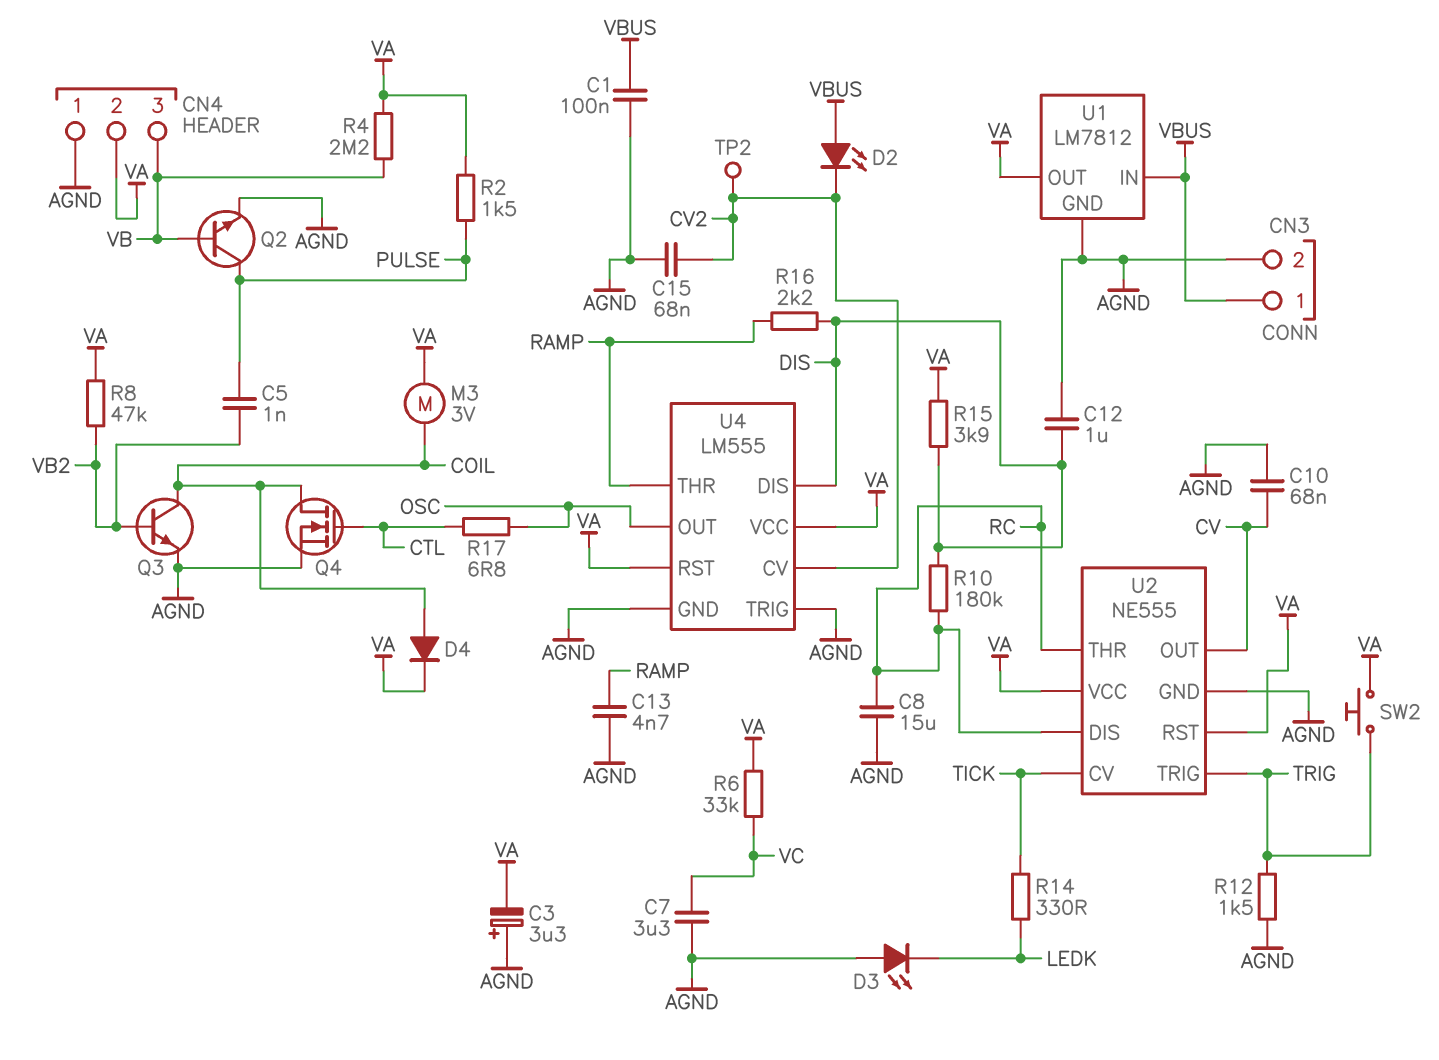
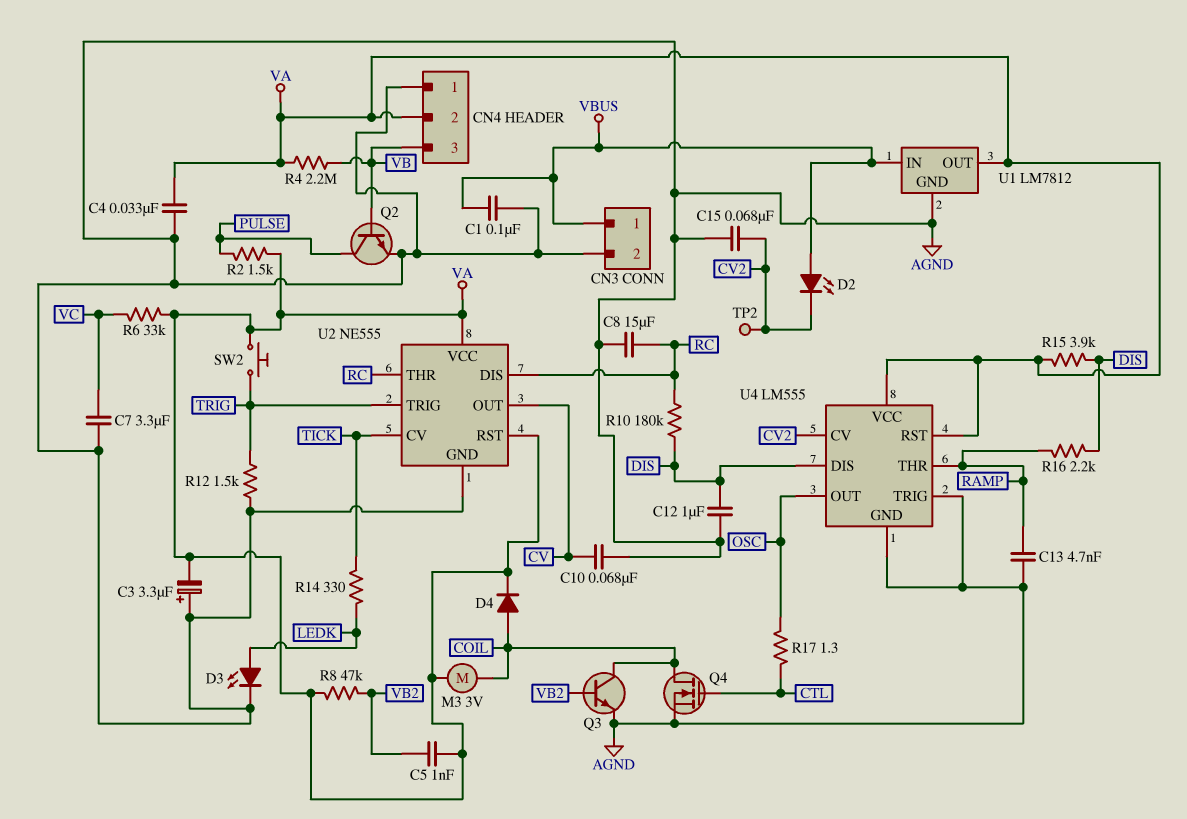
C4: none -> 33nF (AGND, VA)
C5: 1nF (PULSE, VB2) -> 1nF (VA, VB2)
D3: LED (A AGND, K LEDK) -> LED (A LEDK, K AGND)
R17: 6.8 (CTL, OSC) -> 1.3 (CTL, OSC)

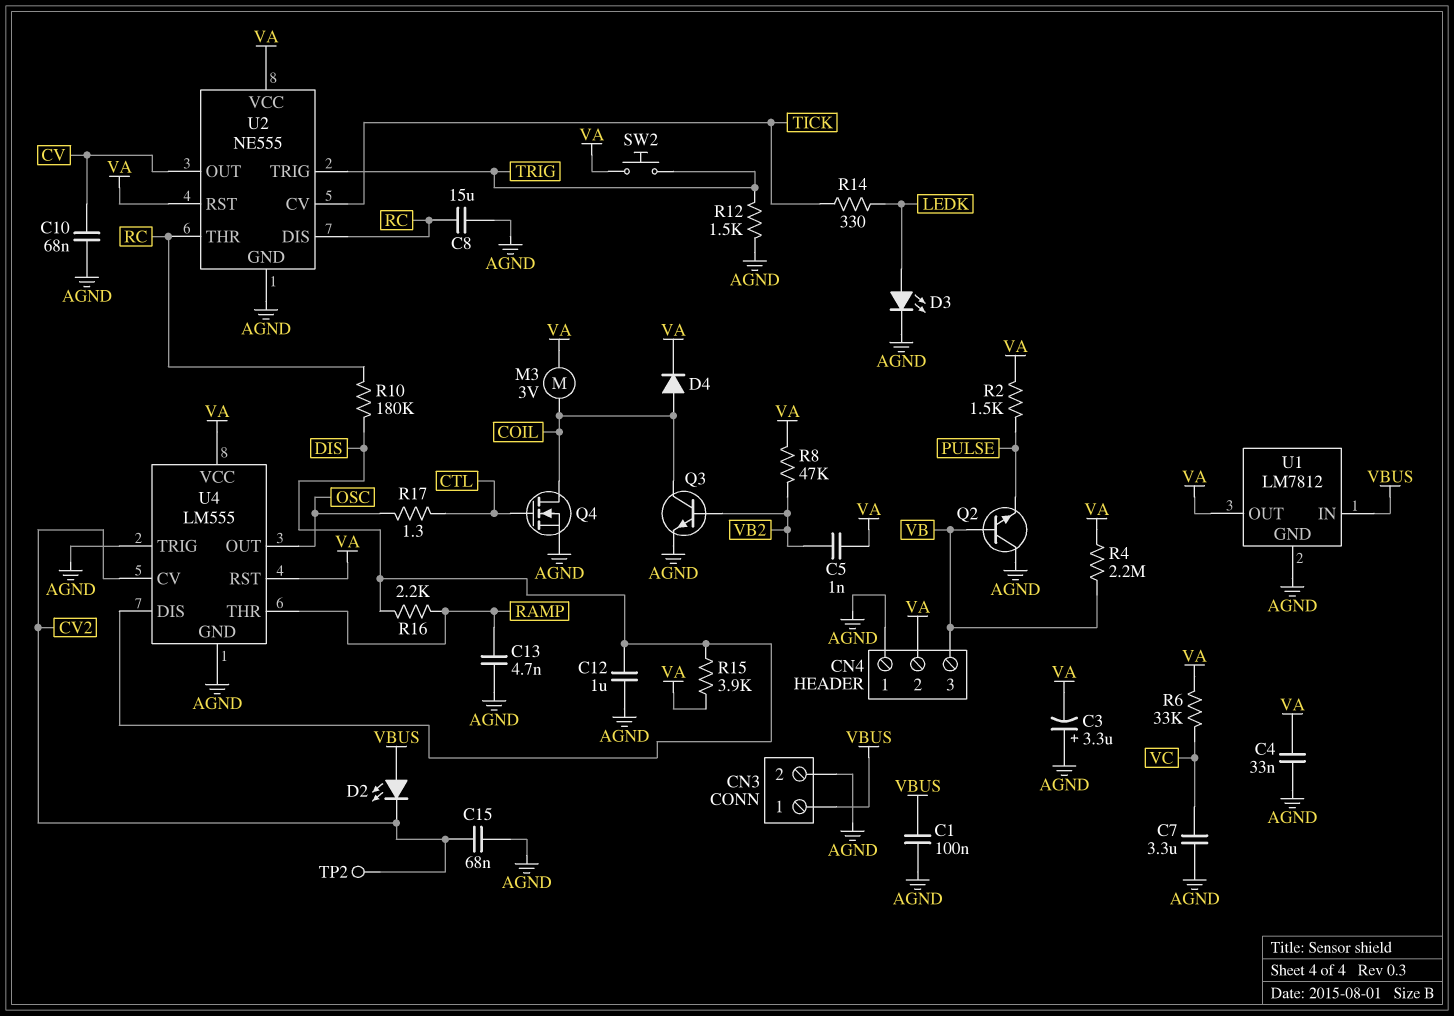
Q2: NPN (B VB, C PULSE, E AGND) -> NPN (B VB, C AGND, E PULSE)

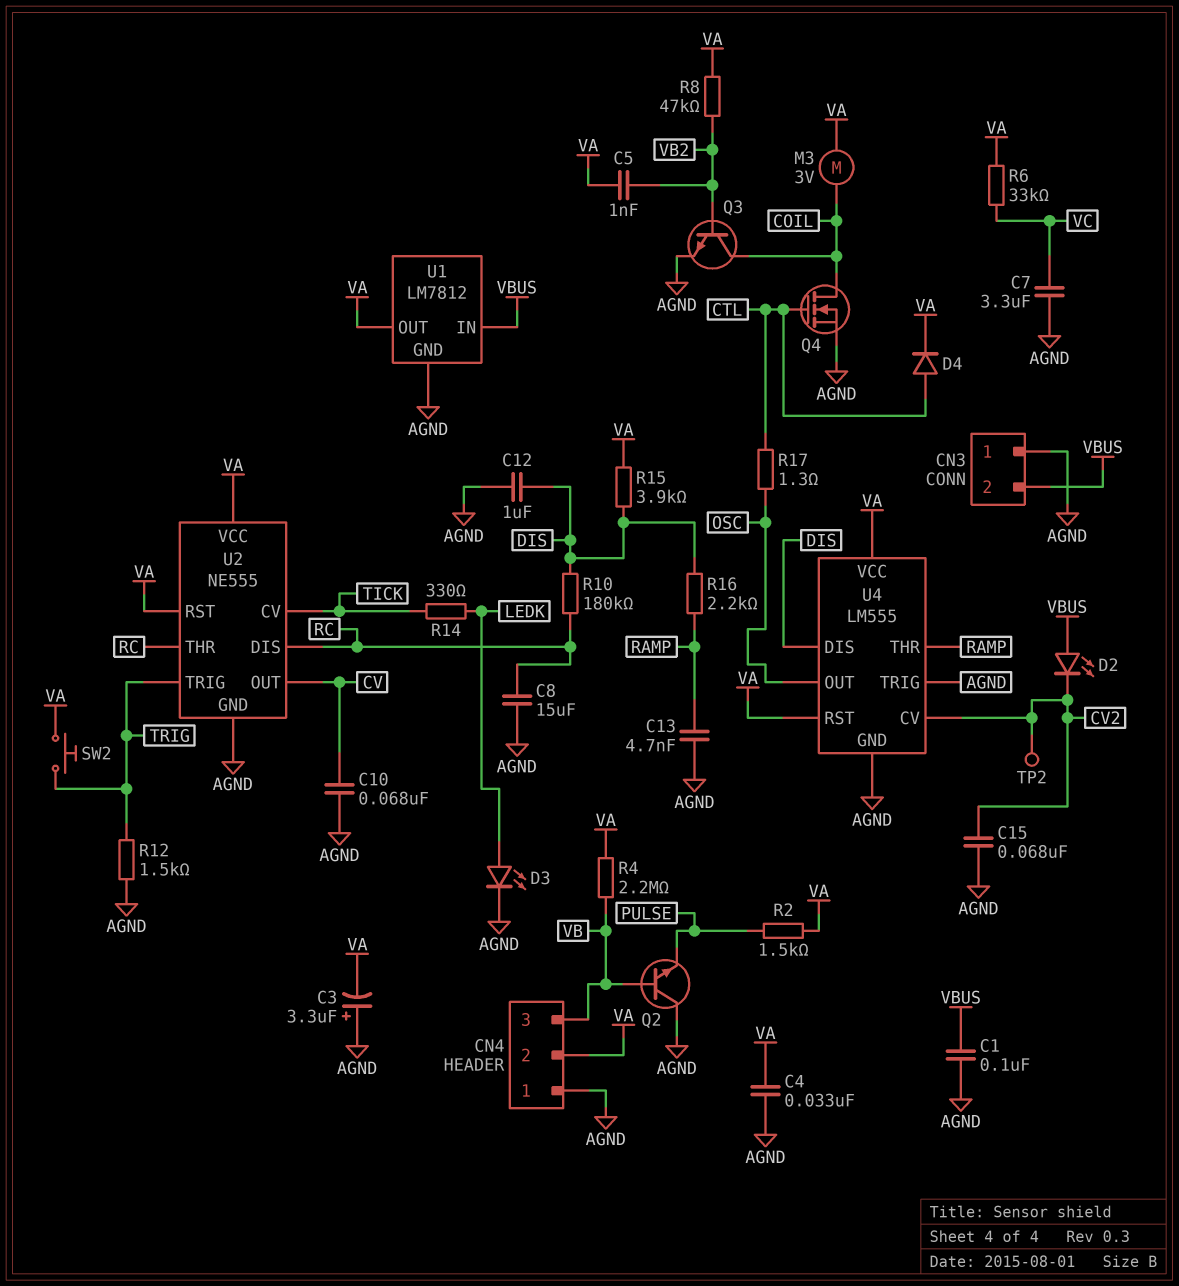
CN3 pin 1: VBUS -> AGND
CN3 pin 2: AGND -> VBUS
D4: diode (A COIL, K VA) -> diode (A CTL, K VA)

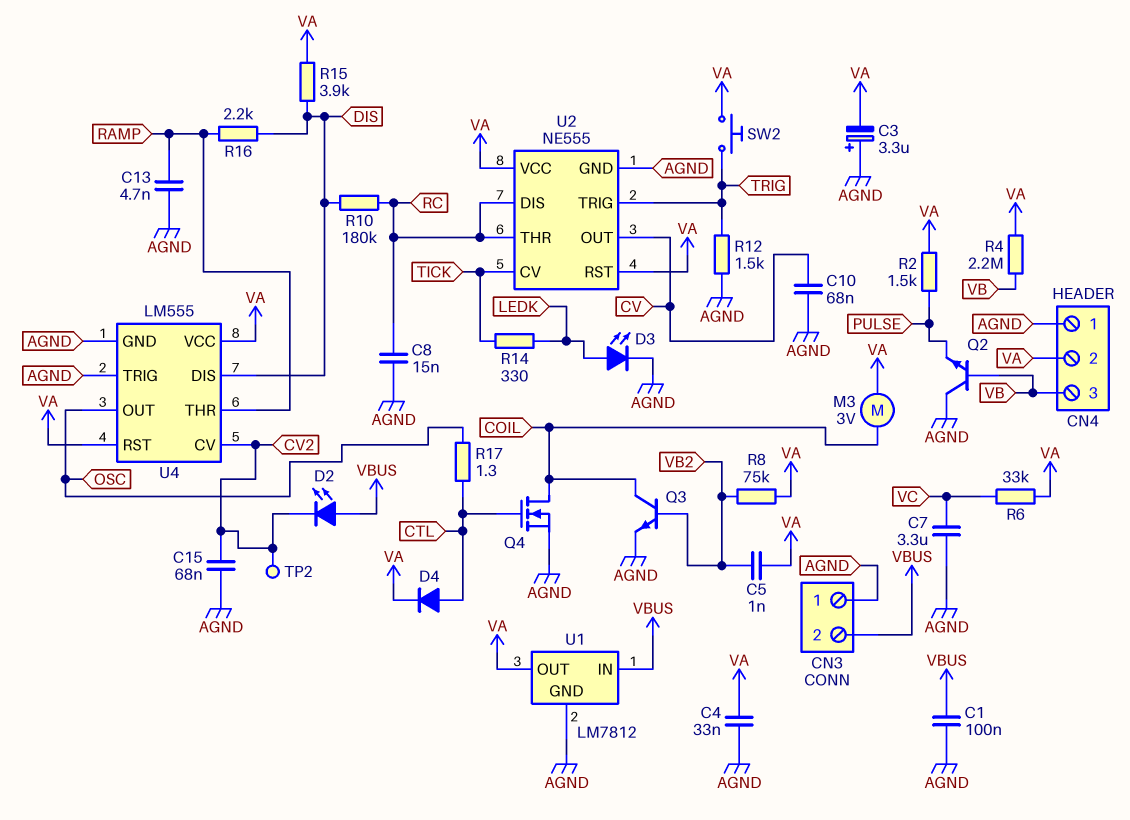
C8: 15uF (AGND, RC) -> 15nF (AGND, RC)
C12: 1uF (AGND, DIS) -> none
R8: 47k (VA, VB2) -> 75k (VA, VB2)

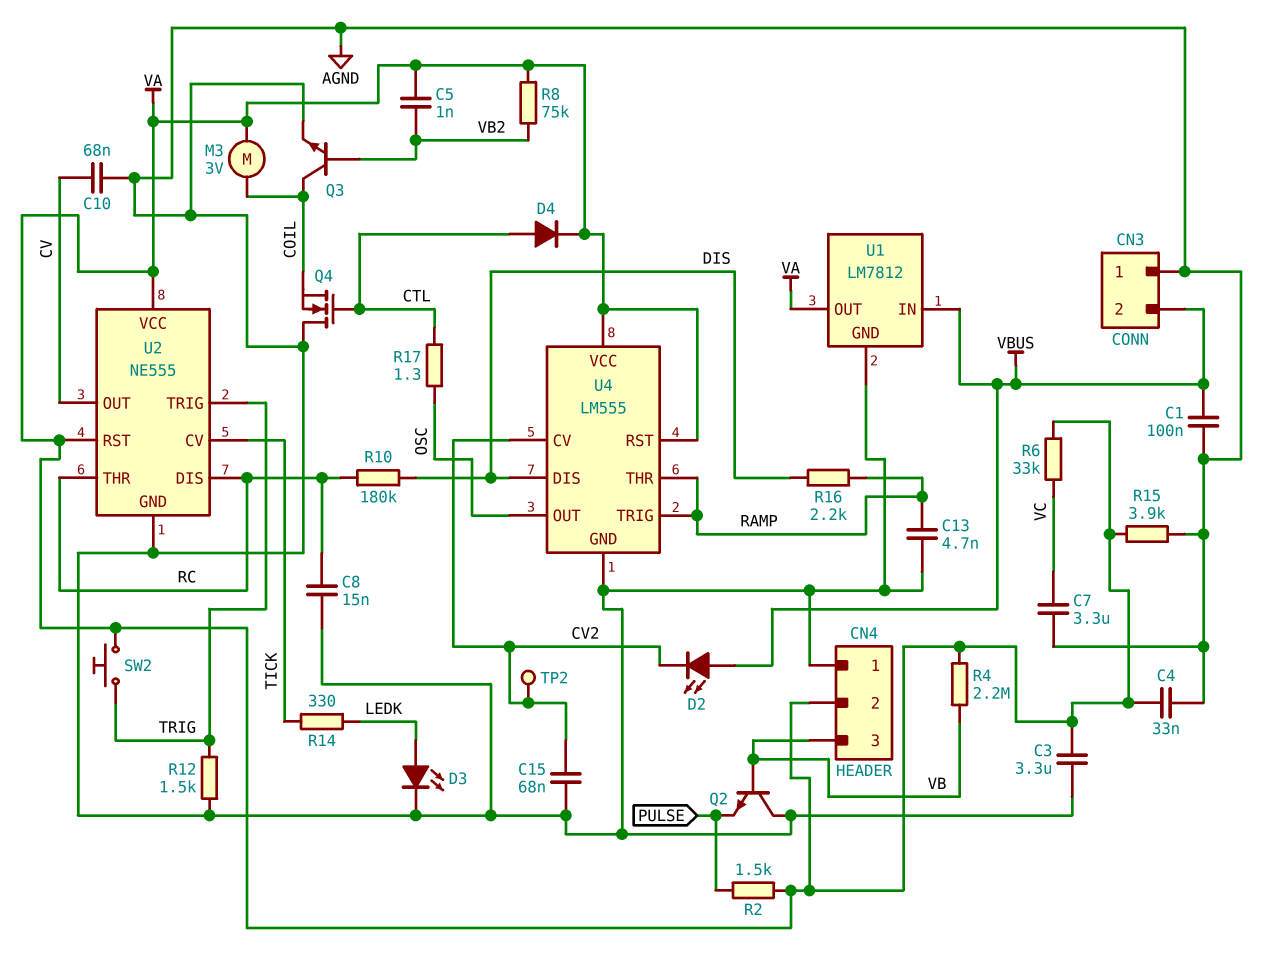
C3: 3.3uF (plus AGND, minus VA) -> 3.3uF (AGND, VA)
Q4: NMOS (G CTL, D COIL, S AGND) -> NMOS (G CTL, D AGND, S COIL)
R15: 3.9k (DIS, VA) -> 3.9k (AGND, VA)
U4 pin TRIG: AGND -> RAMP

